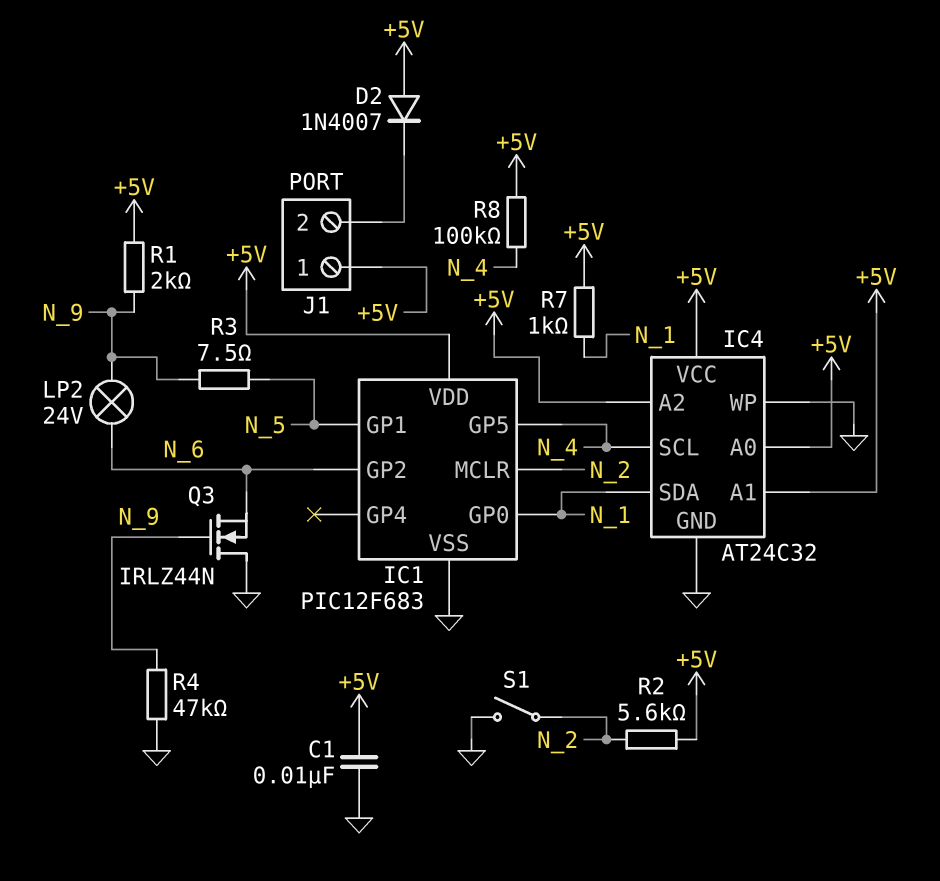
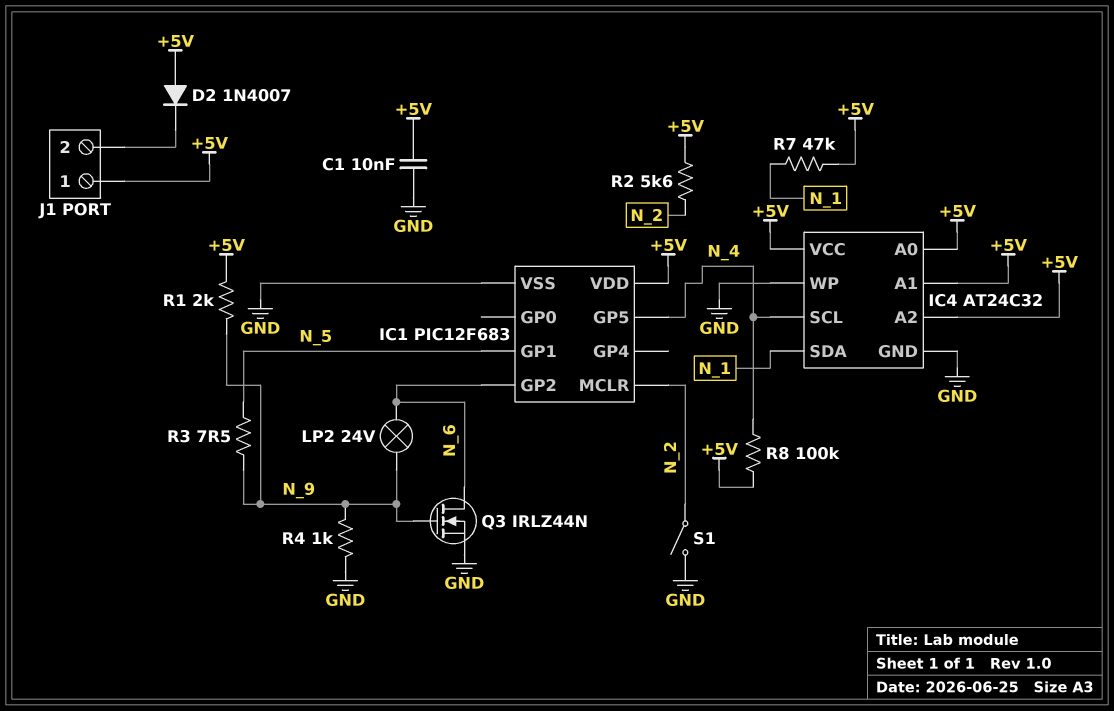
IC1 pin GP0: N_1 -> none
Q3: NMOS IRLZ44N (G N_9, D GND, S N_6) -> NMOS IRLZ44N (G N_9, D N_6, S GND)
R4: 47k (GND, N_9) -> 1k (GND, N_9)
R7: 1k (+5V, N_1) -> 47k (+5V, N_1)

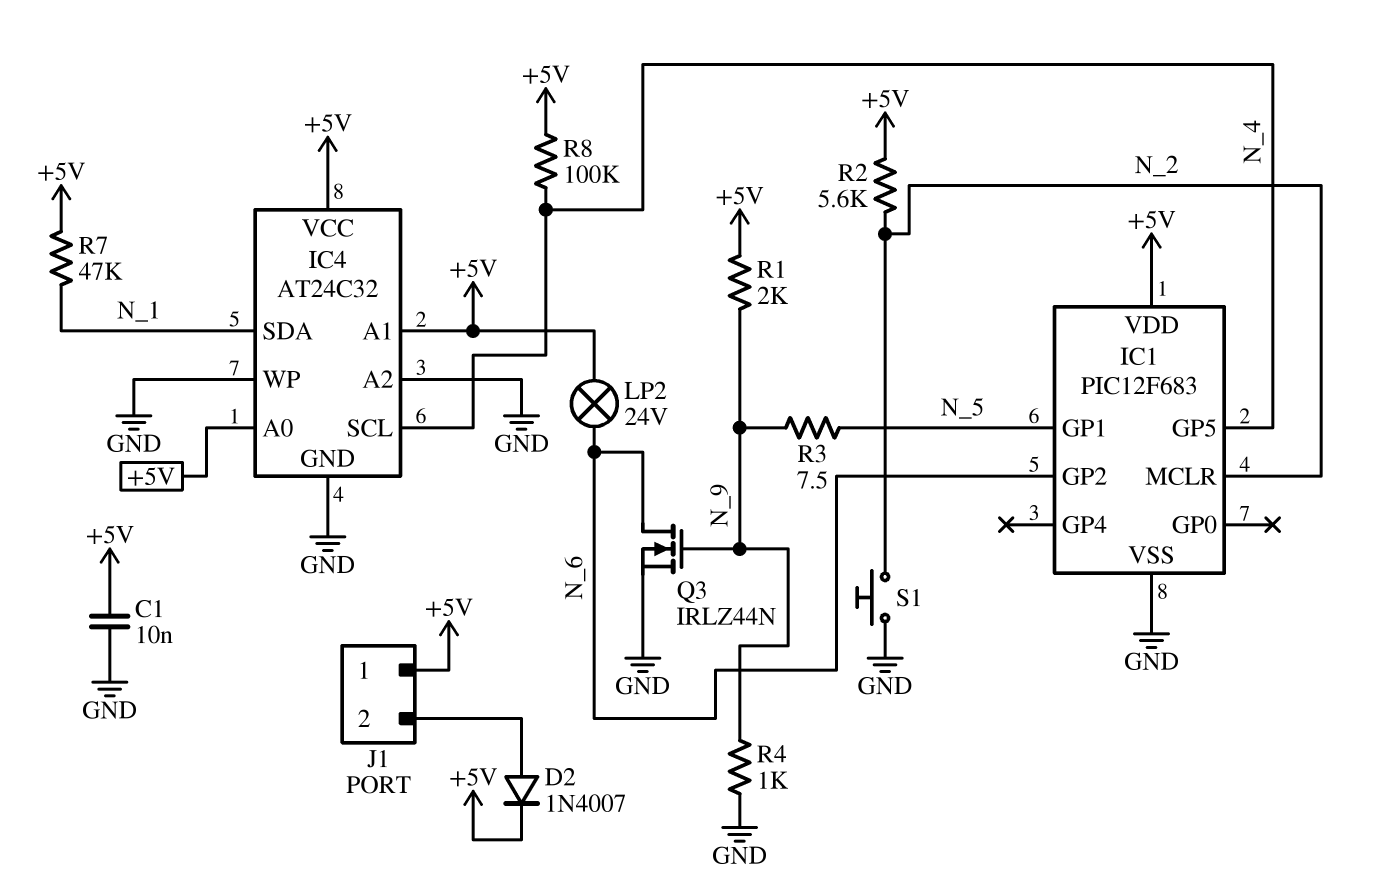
D2: diode 1N4007 (A +5V, K J1/2) -> diode 1N4007 (A J1/2, K +5V)
IC4 pin A2: +5V -> GND
LP2: lamp 24V (N_6, N_9) -> lamp 24V (+5V, N_6)
S1: switch (GND, N_2) -> button (GND, N_2)

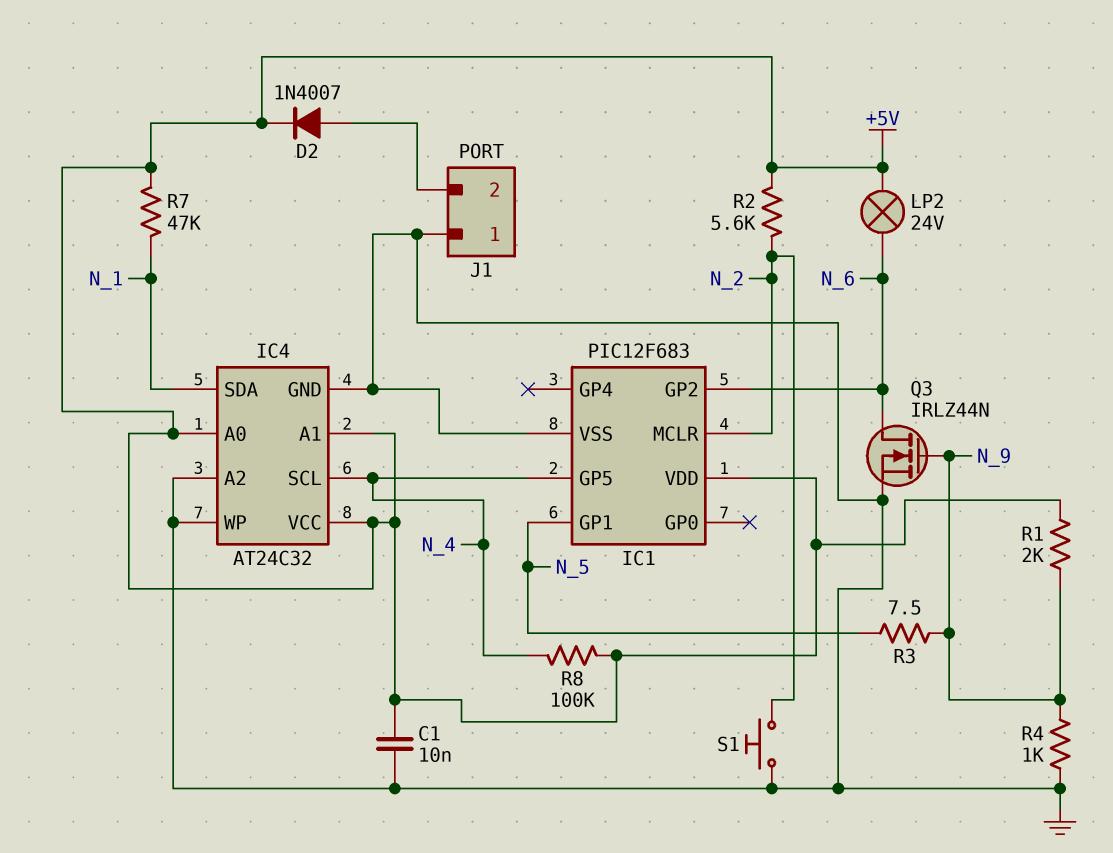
J1 pin 1: +5V -> GND

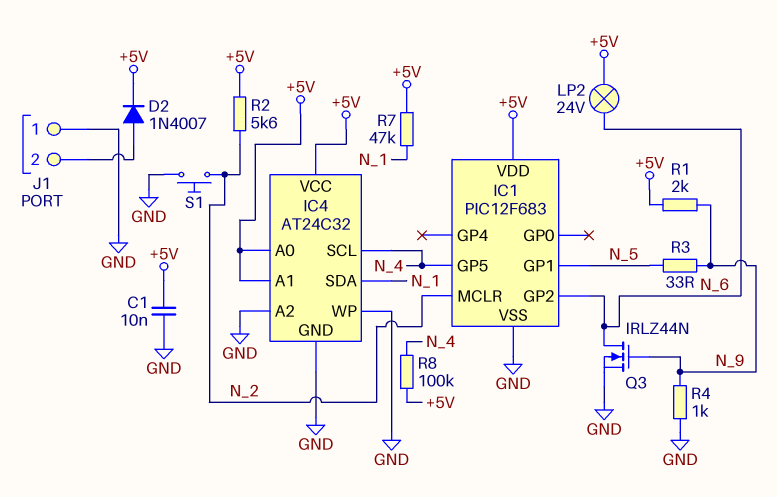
R3: 7.5 (N_5, N_9) -> 33 (N_5, N_9)

